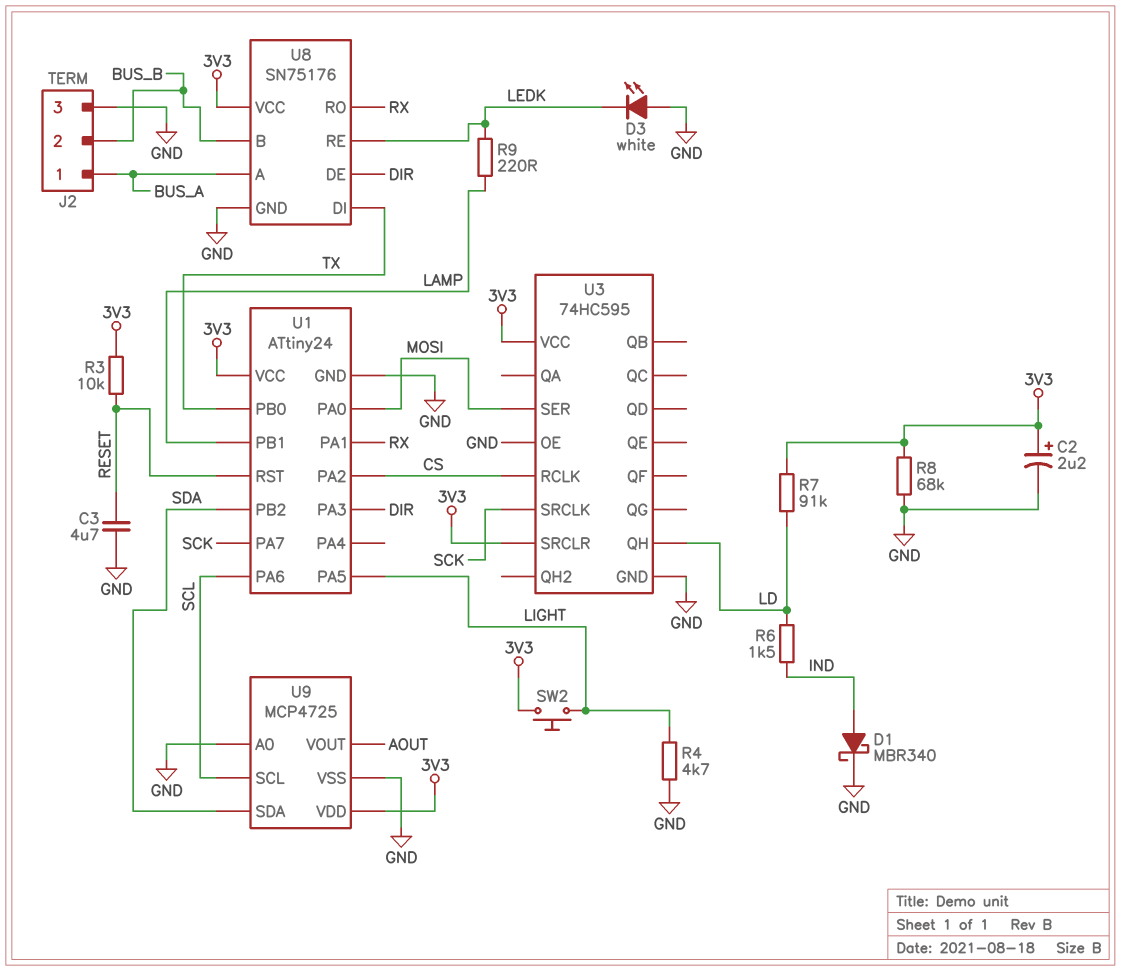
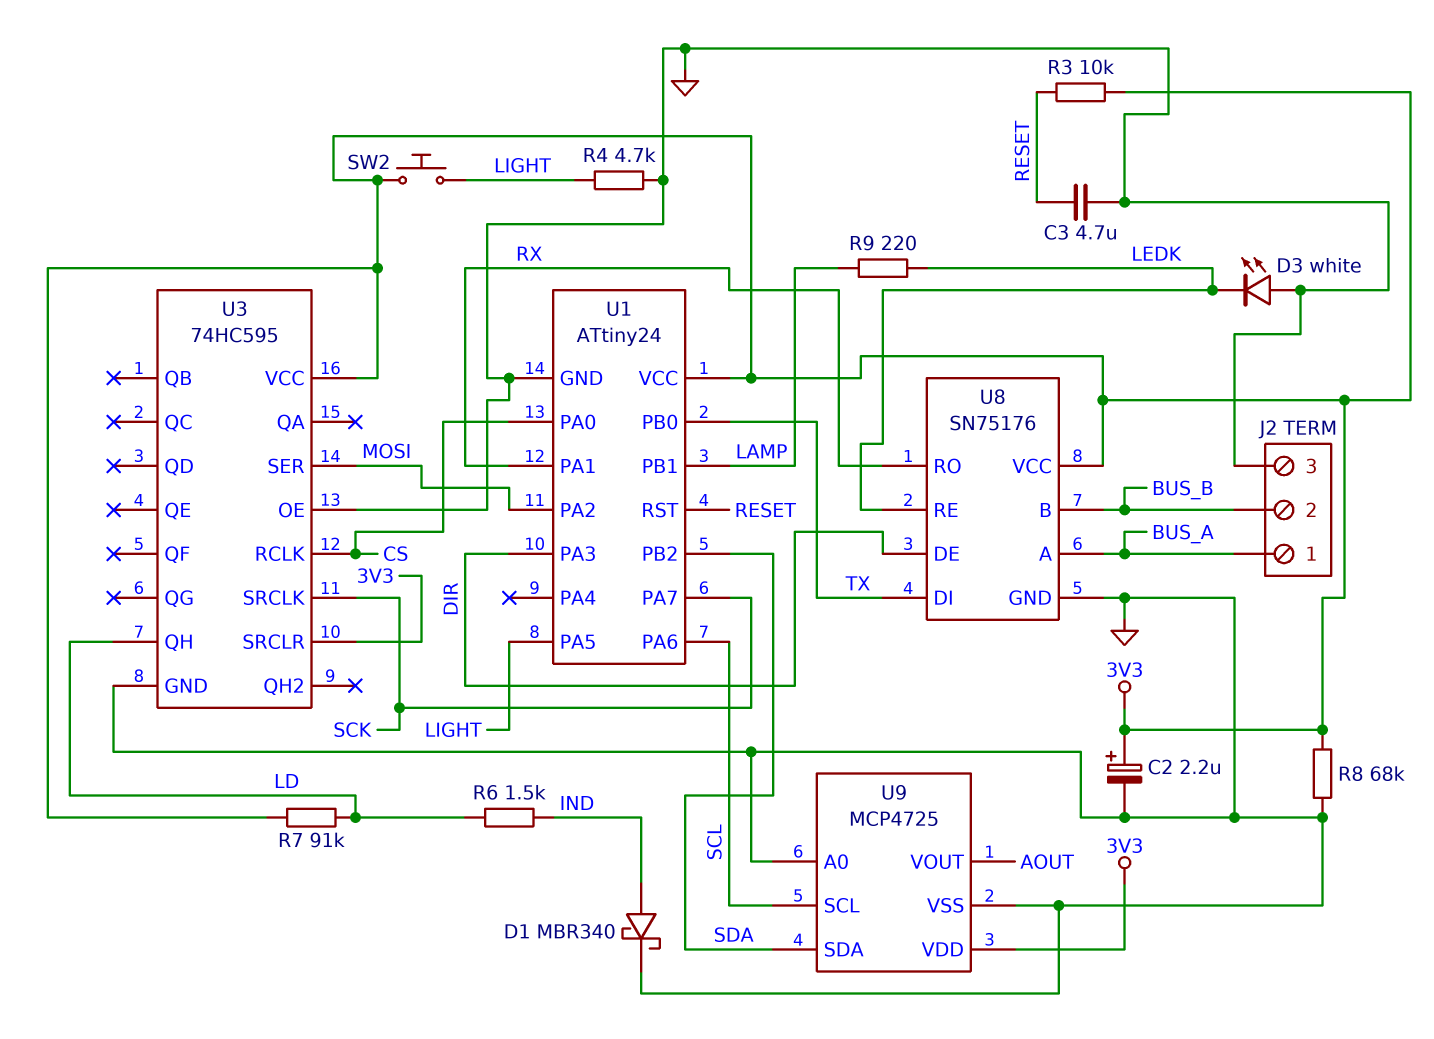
U1 pin PA0: MOSI -> CS
U1 pin PA2: CS -> MOSI

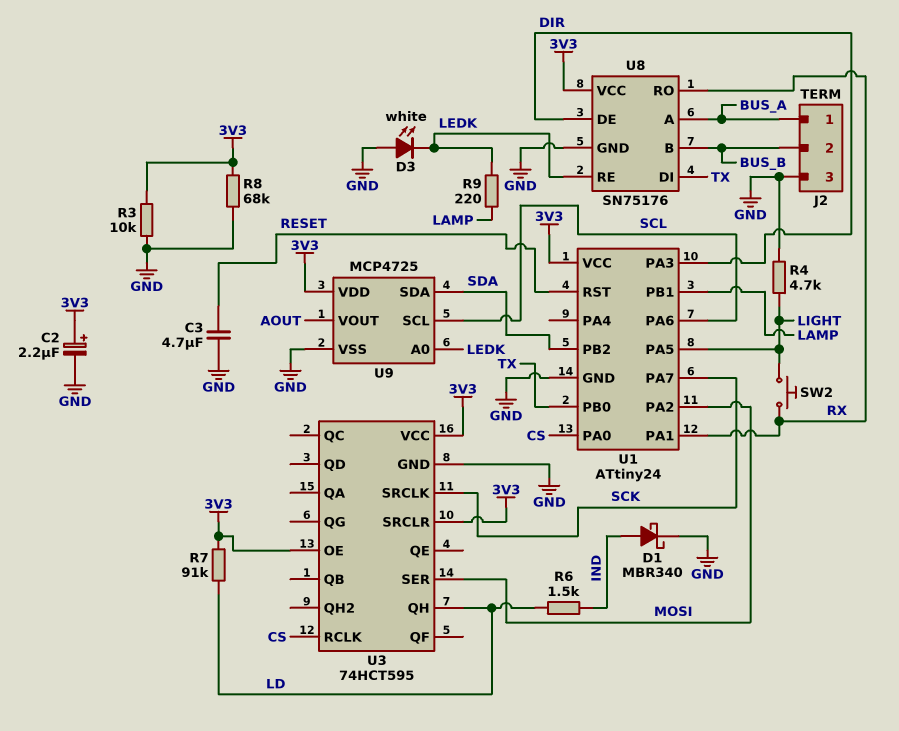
R3: 10k (3V3, RESET) -> 10k (3V3, GND)
SW2: button (3V3, LIGHT) -> button (LIGHT, RX)
U3: 74HC595 -> 74HCT595
U3 pin OE: GND -> 3V3
U9 pin A0: GND -> LEDK

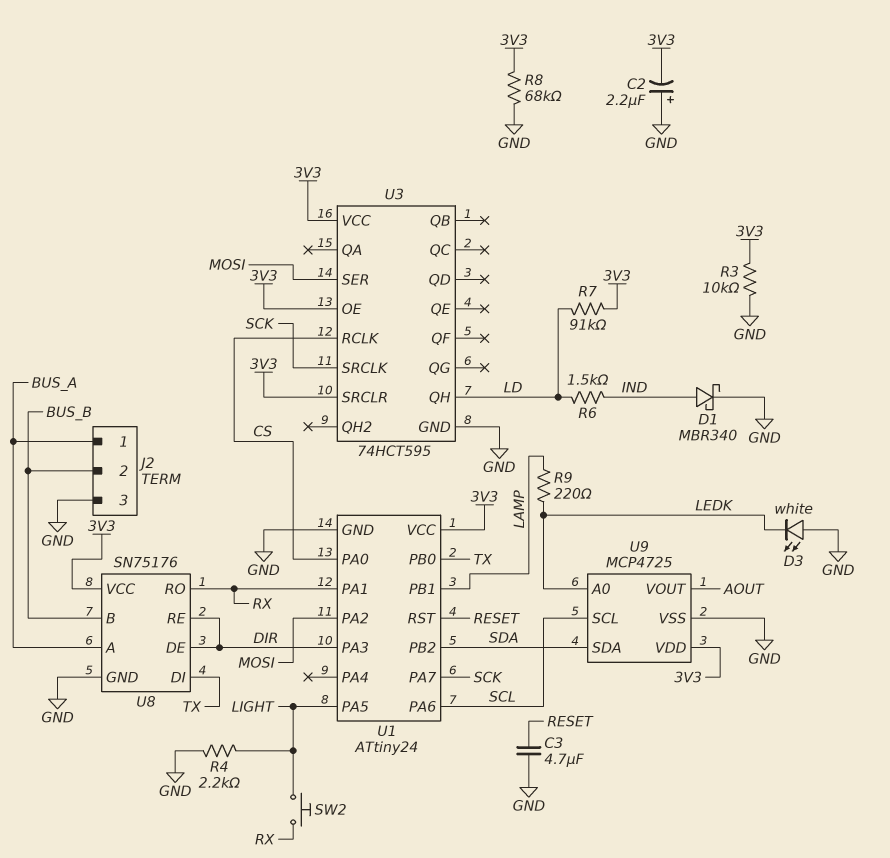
C2: 2.2uF (plus 3V3, minus GND) -> 2.2uF (plus GND, minus 3V3)
R4: 4.7k (GND, LIGHT) -> 2.2k (GND, LIGHT)
U8 pin RE: LEDK -> DIR

